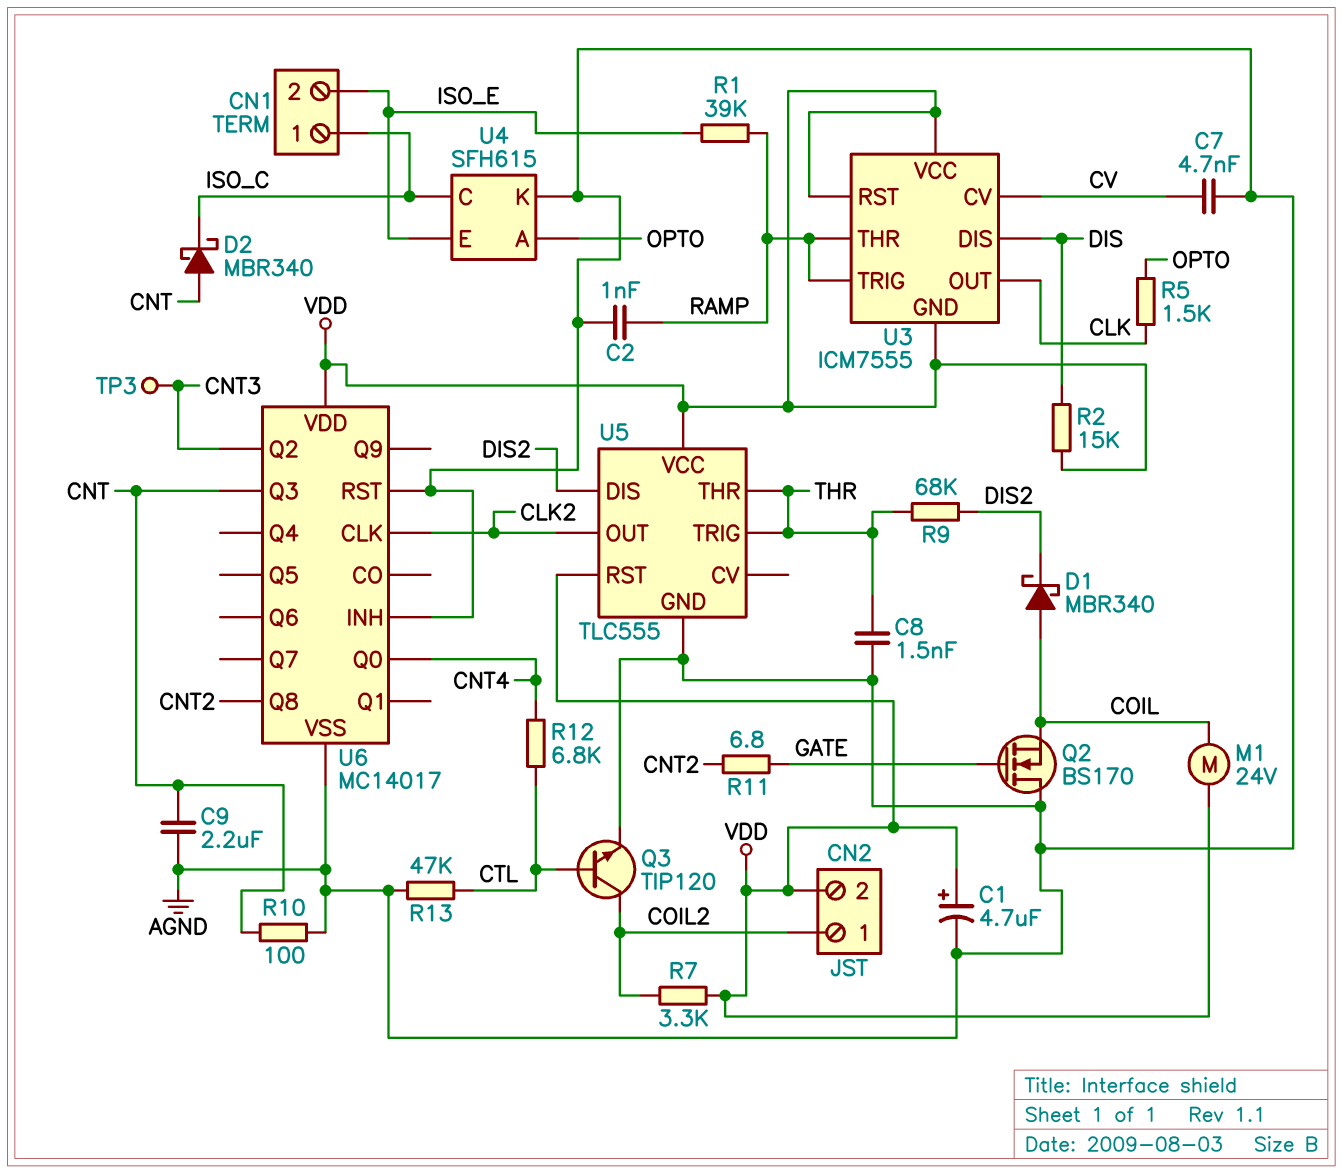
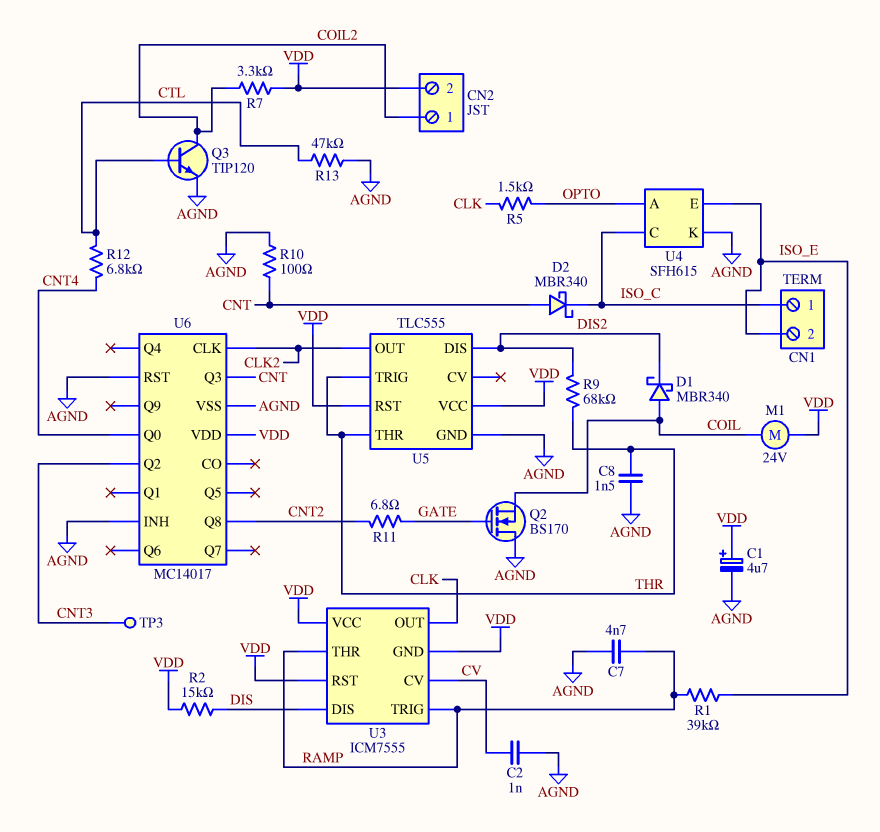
C2: 1nF (AGND, RAMP) -> 1nF (AGND, CV)
C7: 4.7nF (AGND, CV) -> 4.7nF (AGND, RAMP)
C9: 2.2uF (AGND, CNT) -> none

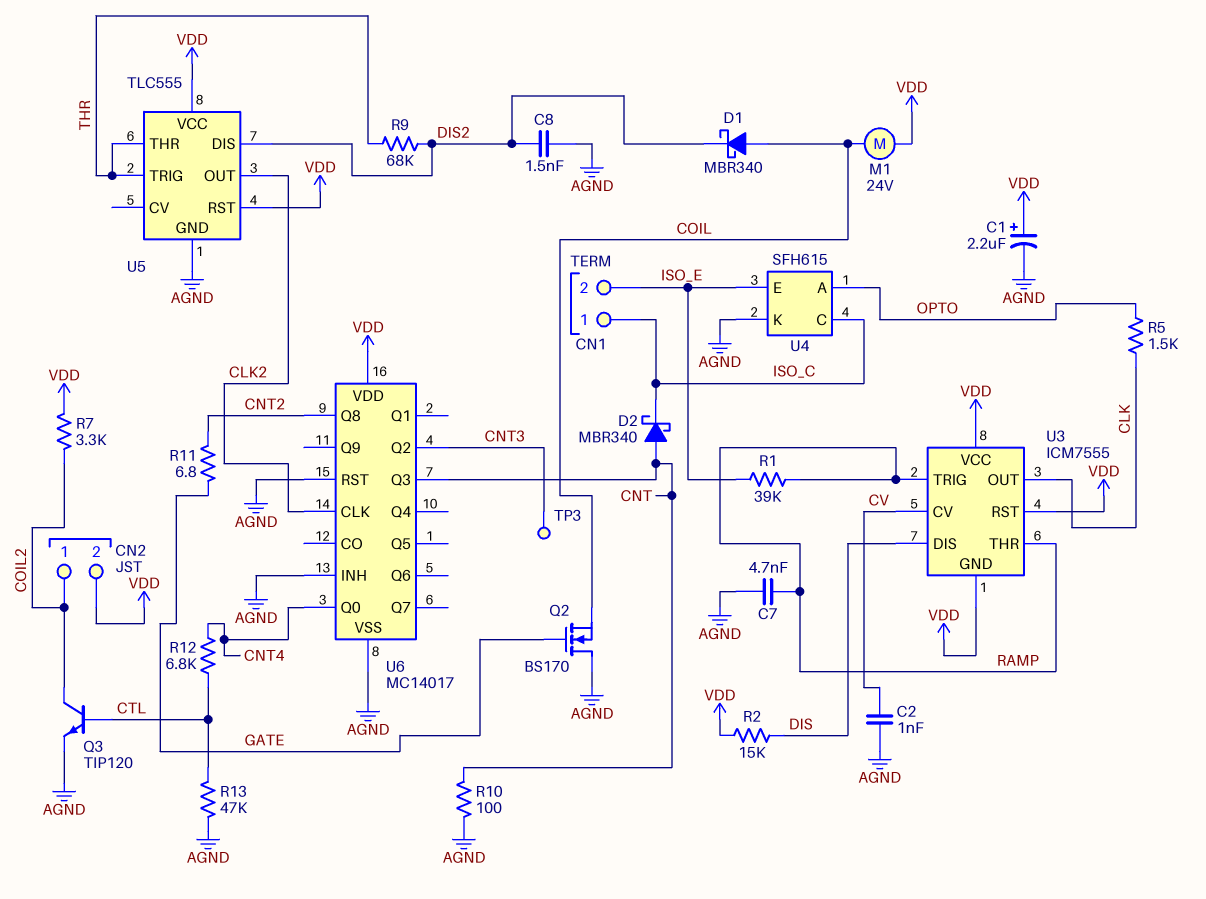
C1: 4.7uF (plus VDD, minus AGND) -> 2.2uF (plus VDD, minus AGND)
C8: 1.5nF (AGND, THR) -> 1.5nF (AGND, DIS2)

